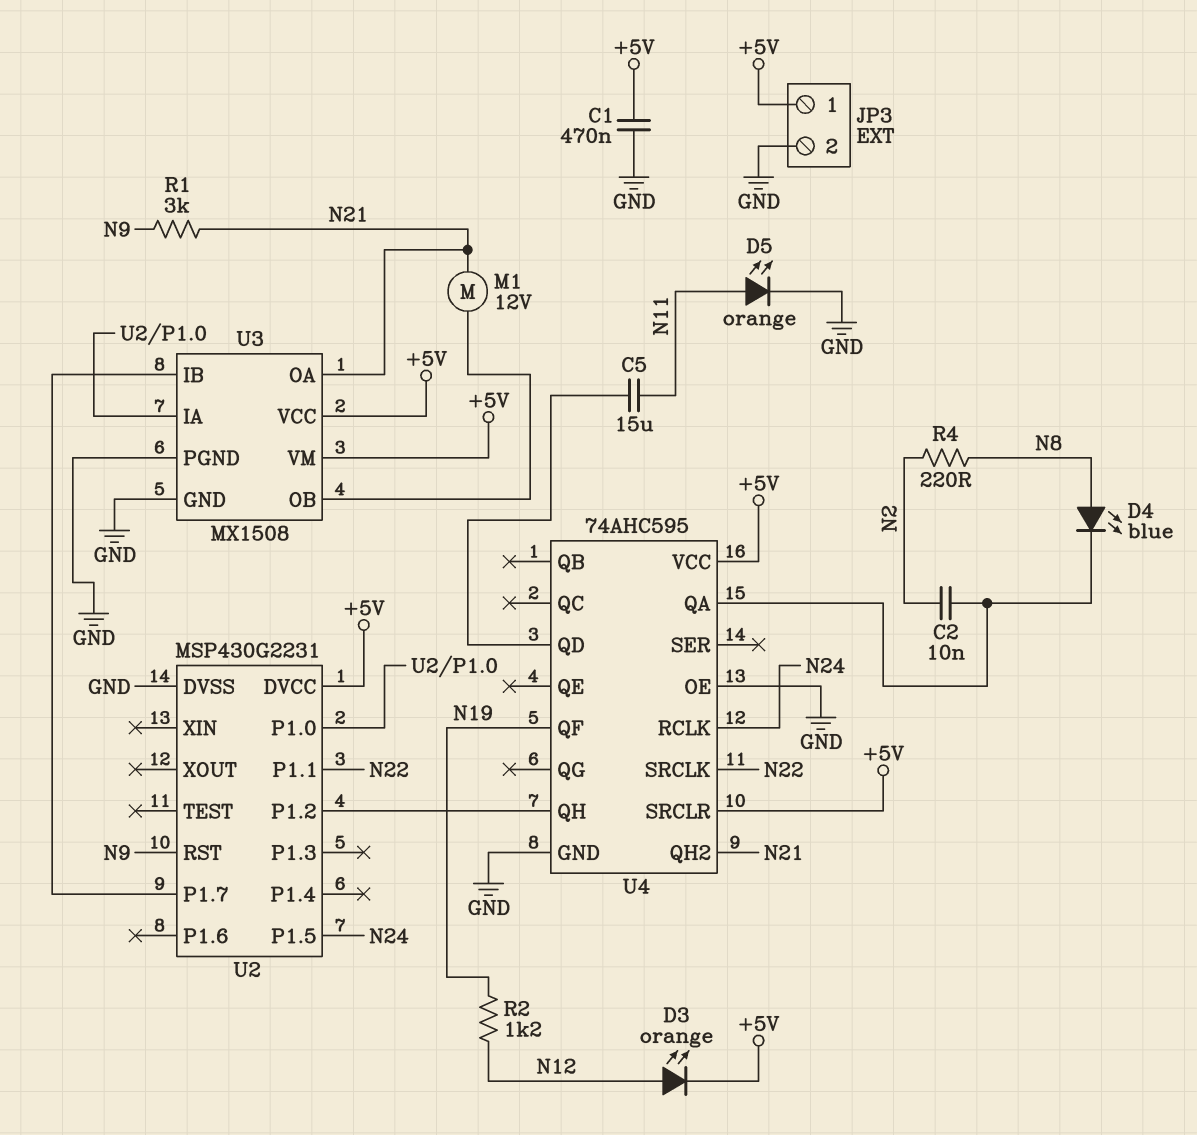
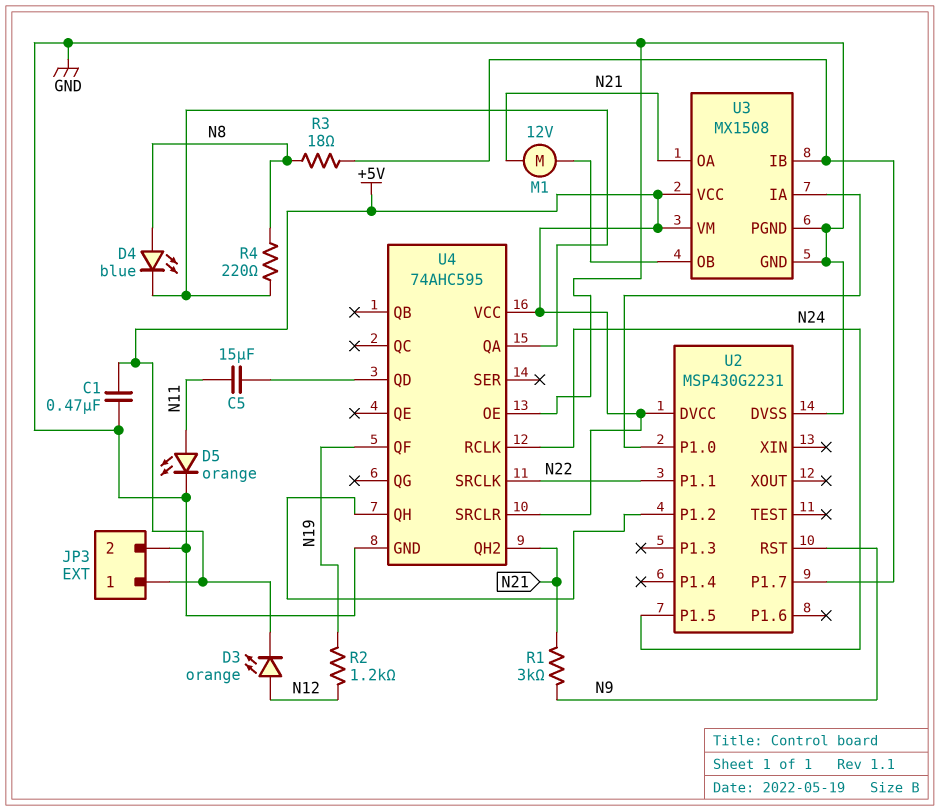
C2: 10nF (N2, U4/QA) -> none
R3: none -> 18 (N8, U2/P1.7)
R4: 220 (N2, N8) -> 220 (N8, U4/QA)

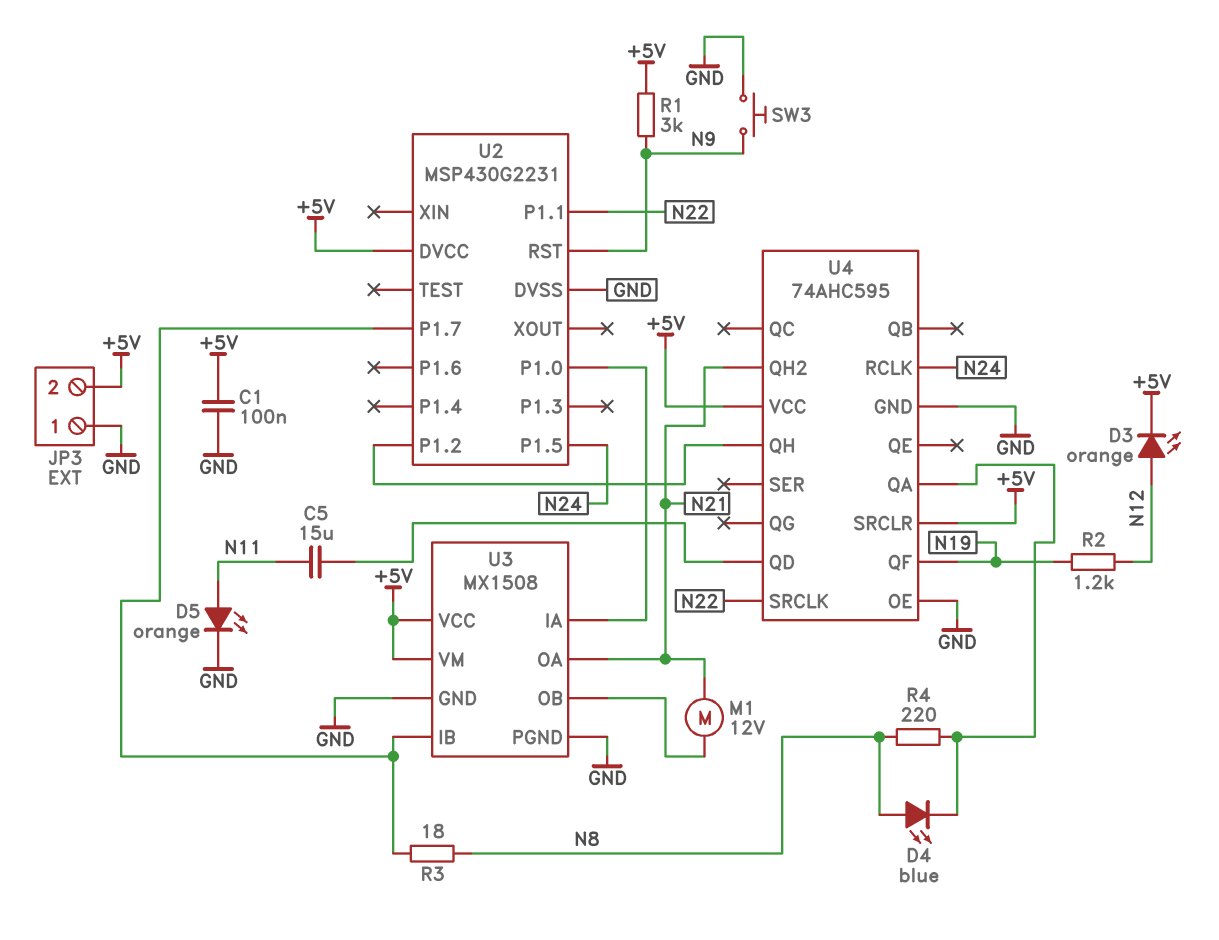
C1: 470nF (+5V, GND) -> 100nF (+5V, GND)
JP3 pin 1: +5V -> GND
JP3 pin 2: GND -> +5V
R1: 3k (N9, N21) -> 3k (+5V, N9)
SW3: none -> button (GND, N9)

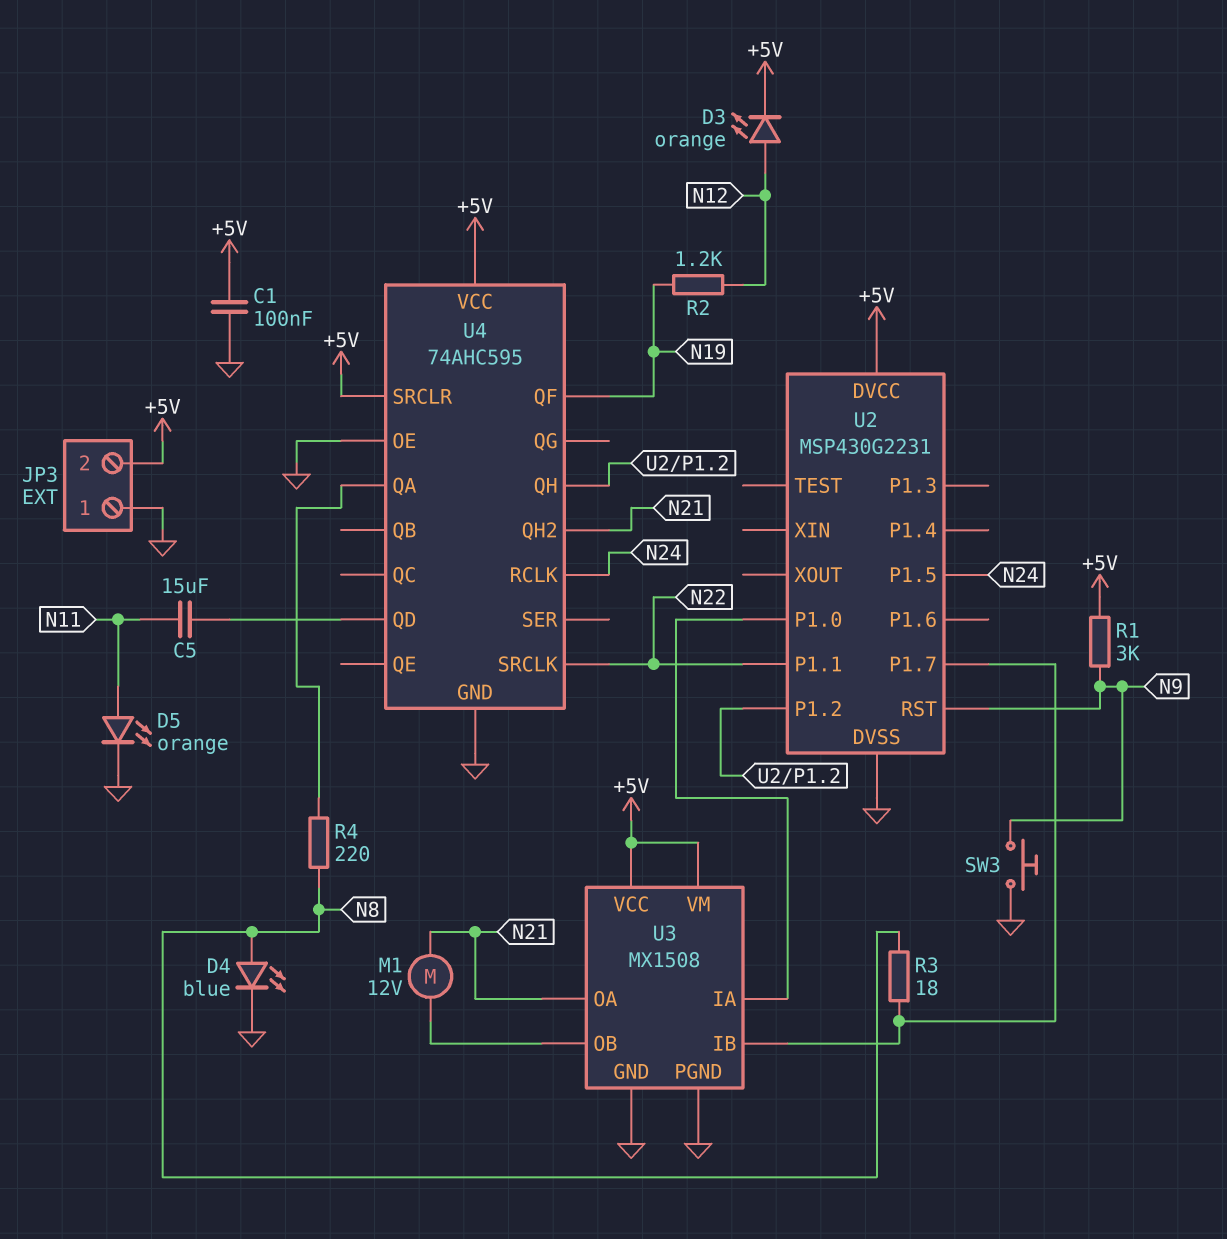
D4: LED blue (A N8, K U4/QA) -> LED blue (A N8, K GND)

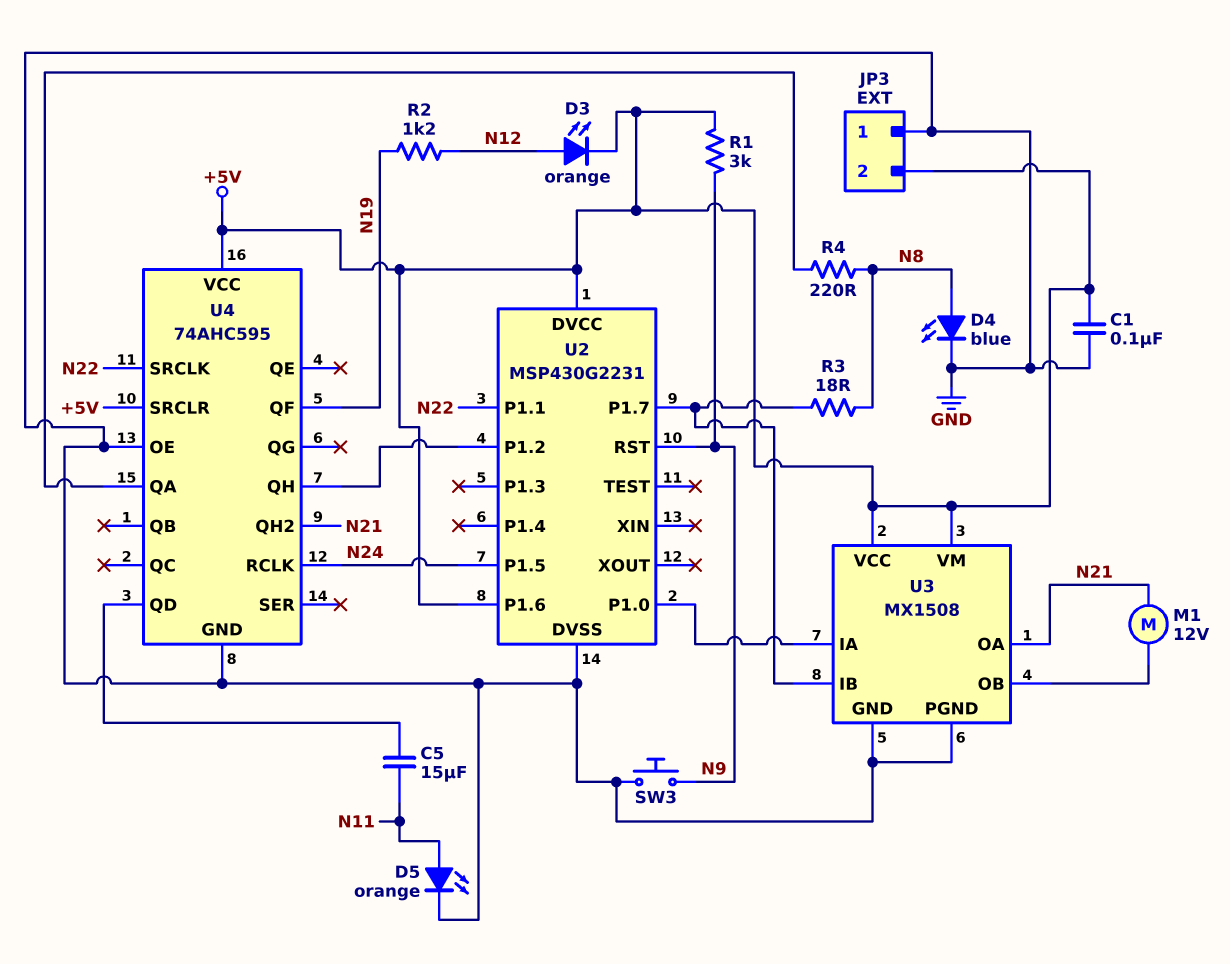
U2 pin P1.6: none -> +5V

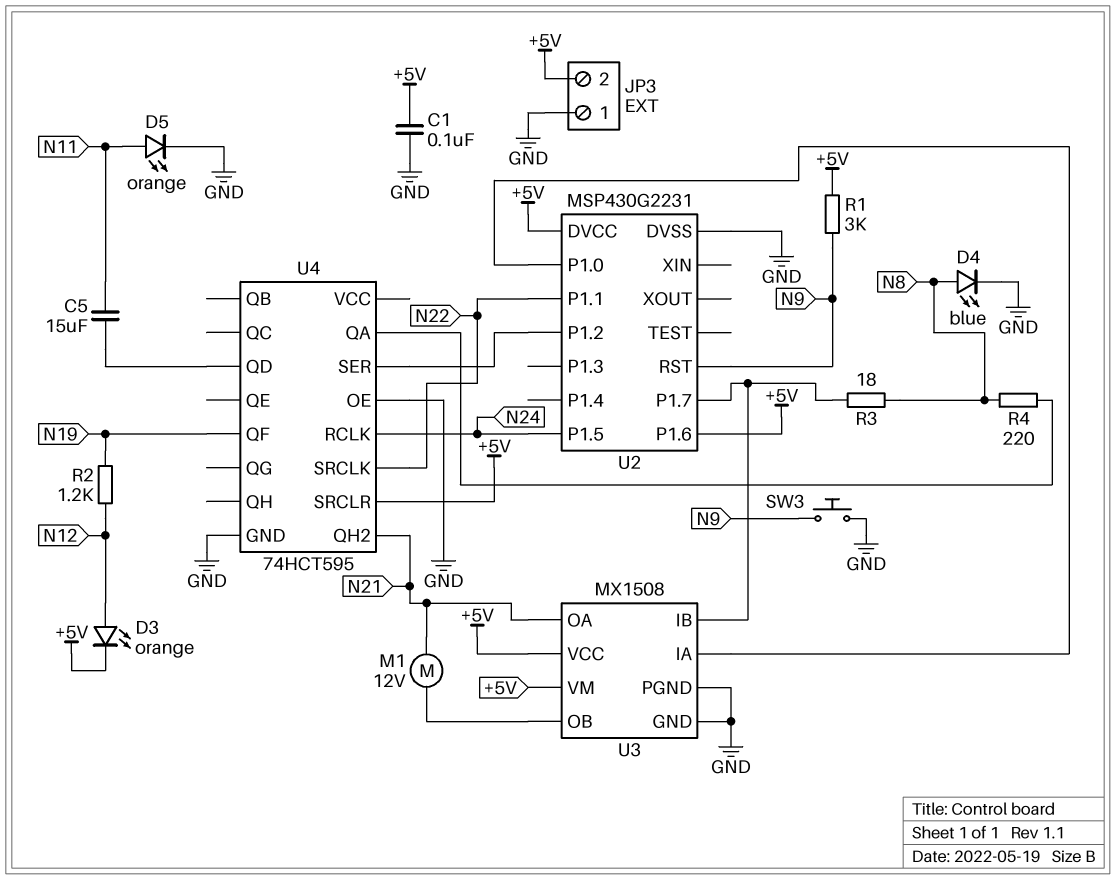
U4: 74AHC595 -> 74HCT595
U4 pin QH: U2/P1.2 -> none
U4 pin SER: none -> U2/P1.2
U4 pin VCC: +5V -> none

